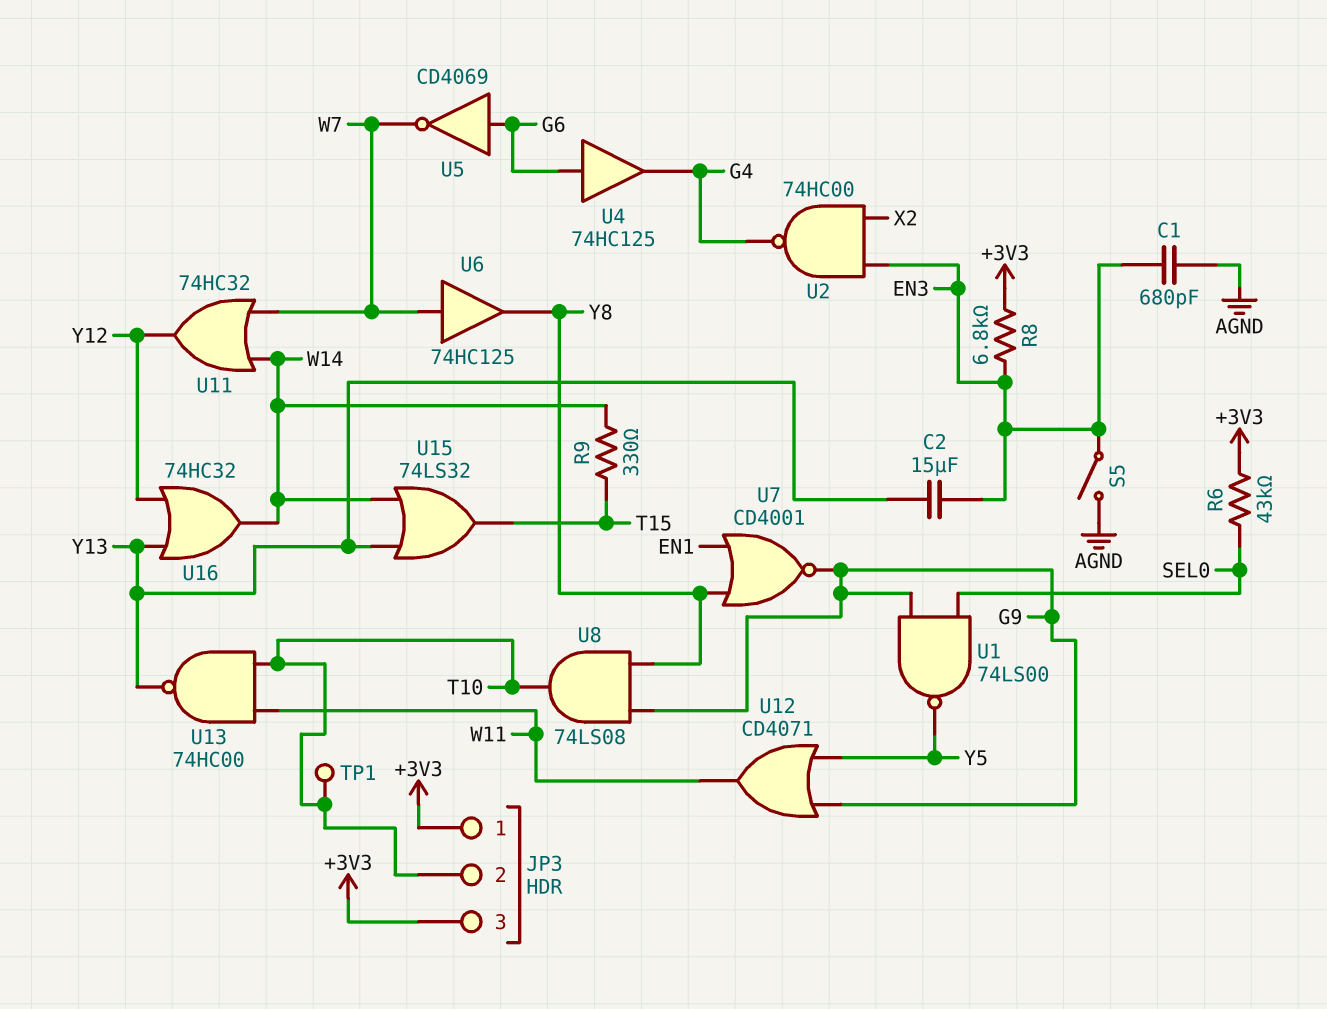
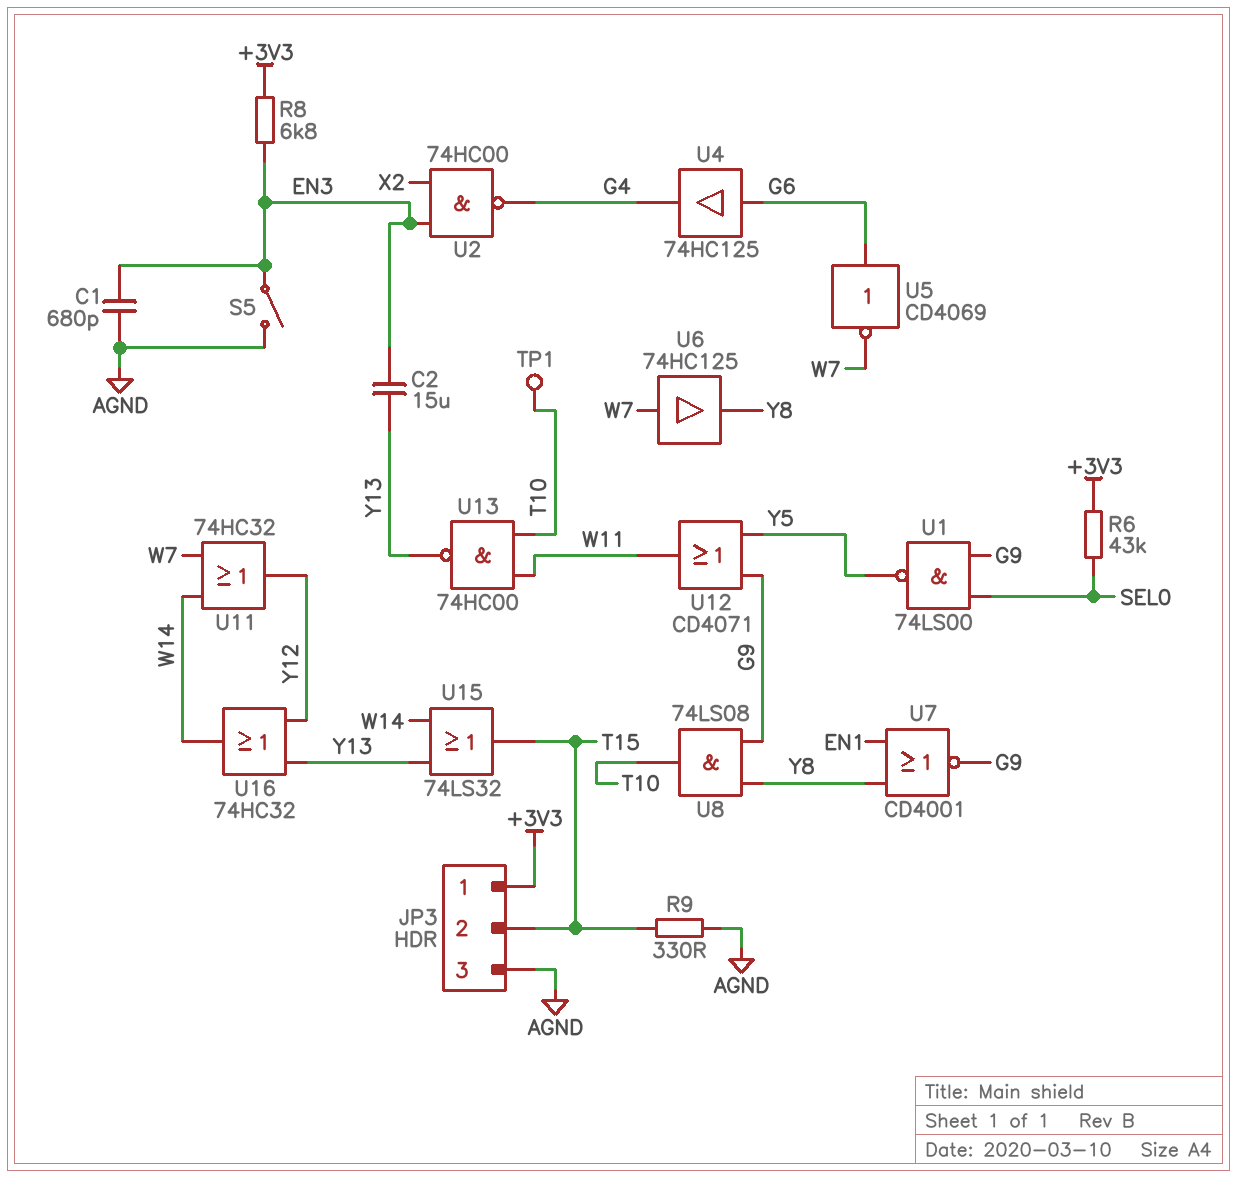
JP3 pin 2: T10 -> T15
JP3 pin 3: +3V3 -> AGND
R9: 330 (T15, W14) -> 330 (AGND, T15)

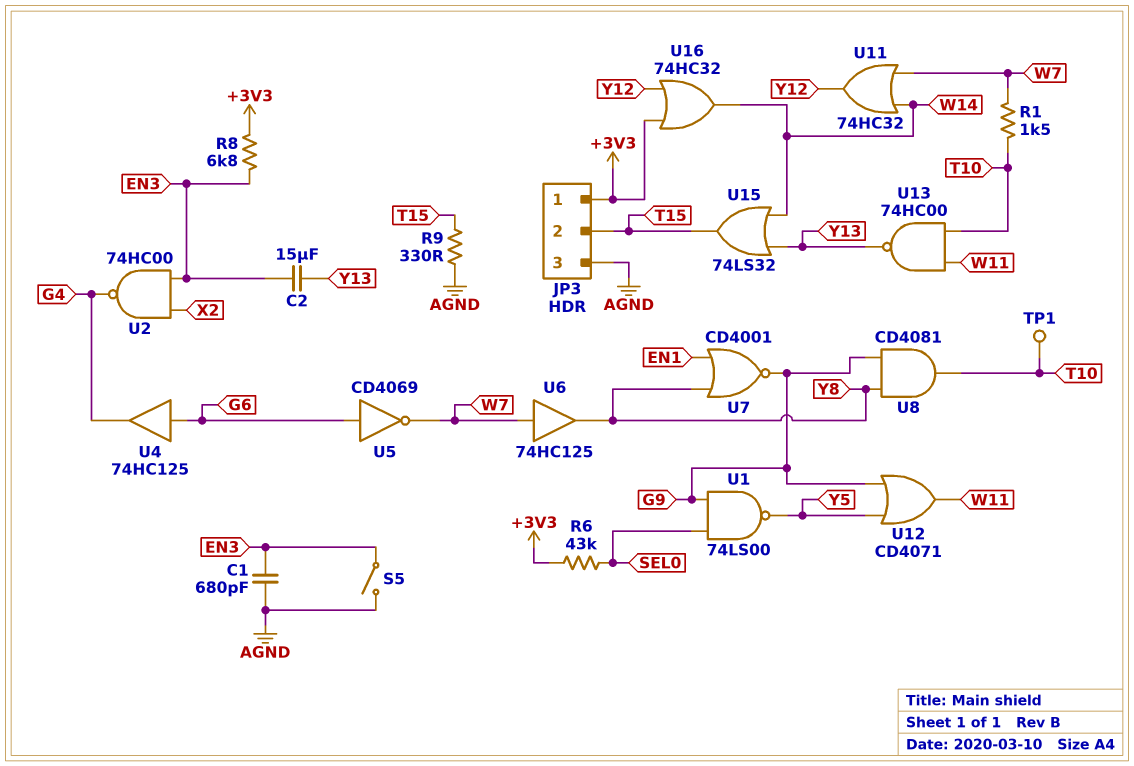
R1: none -> 1.5k (T10, W7)
U8: AND 74LS08 (in G9, in Y8, out T10) -> AND CD4081 (in G9, in Y8, out T10)
U16: OR 74HC32 (in Y12, in Y13, out W14) -> OR 74HC32 (in +3V3, in Y12, out W14)

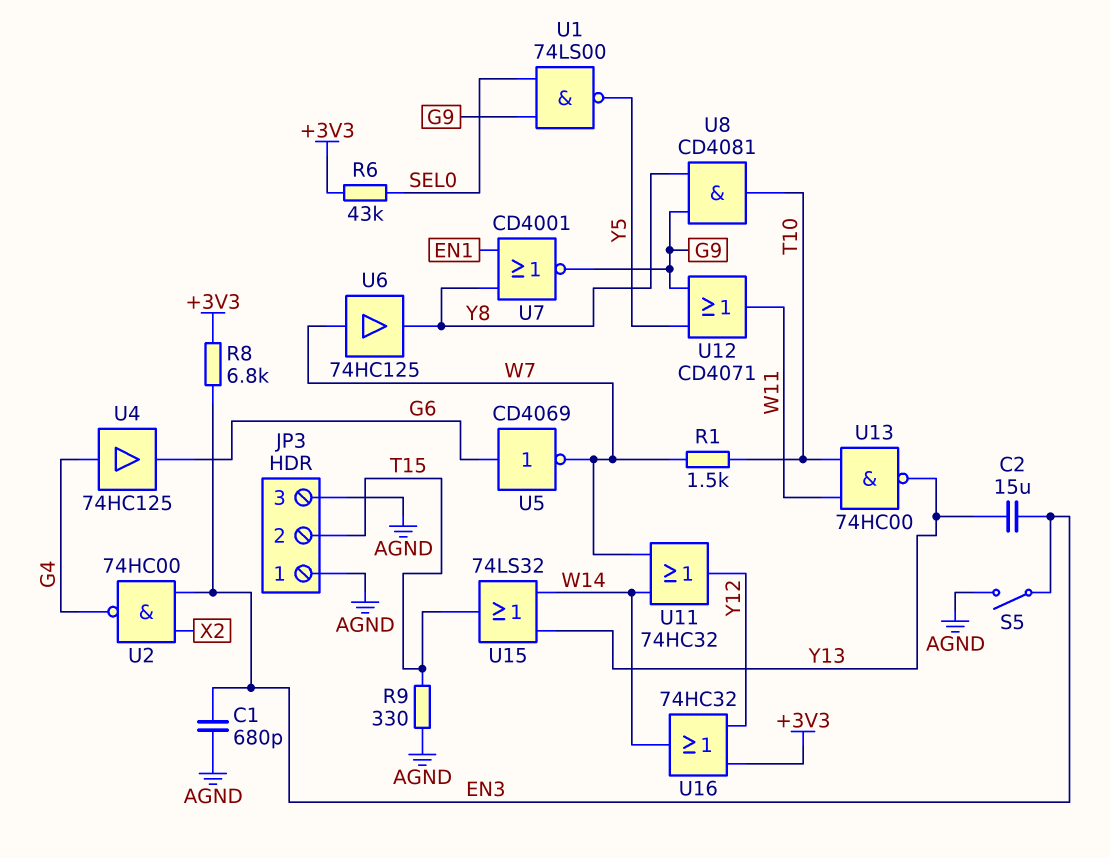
JP3 pin 1: +3V3 -> AGND
TP1: test point (T10) -> none
U4: buffer 74HC125 (in G6, out G4) -> buffer 74HC125 (in G4, out G6)

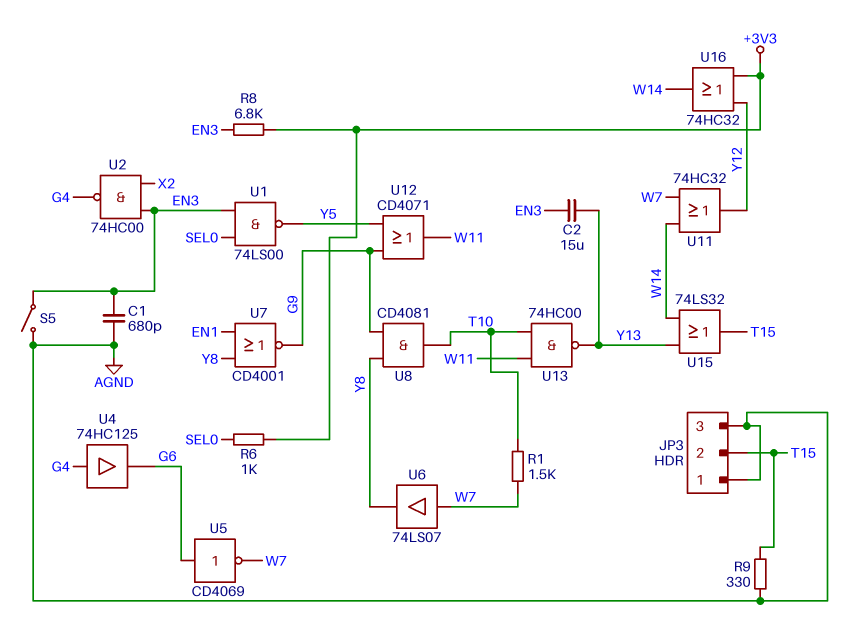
R6: 43k (+3V3, SEL0) -> 1k (+3V3, SEL0)
U1: NAND 74LS00 (in G9, in SEL0, out Y5) -> NAND 74LS00 (in EN3, in SEL0, out Y5)
U6: buffer 74HC125 (in W7, out Y8) -> buffer 74LS07 (in W7, out Y8)

